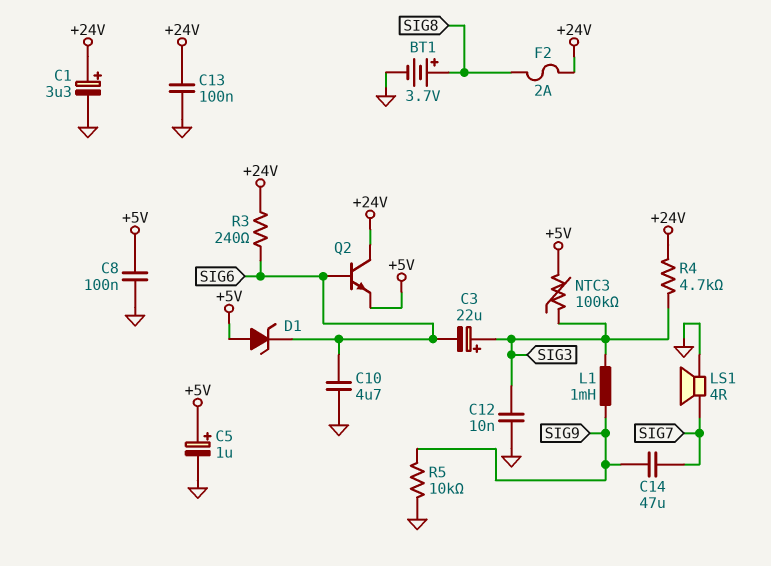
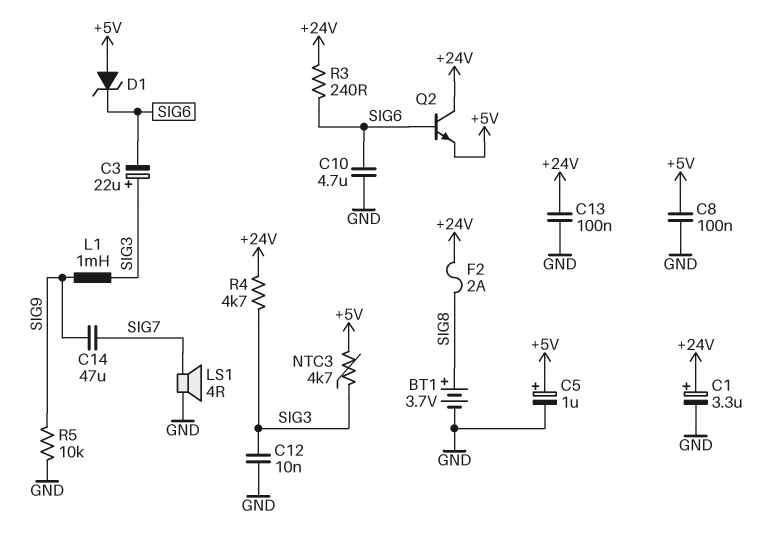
NTC3: 100k (+5V, SIG3) -> 4.7k (+5V, SIG3)

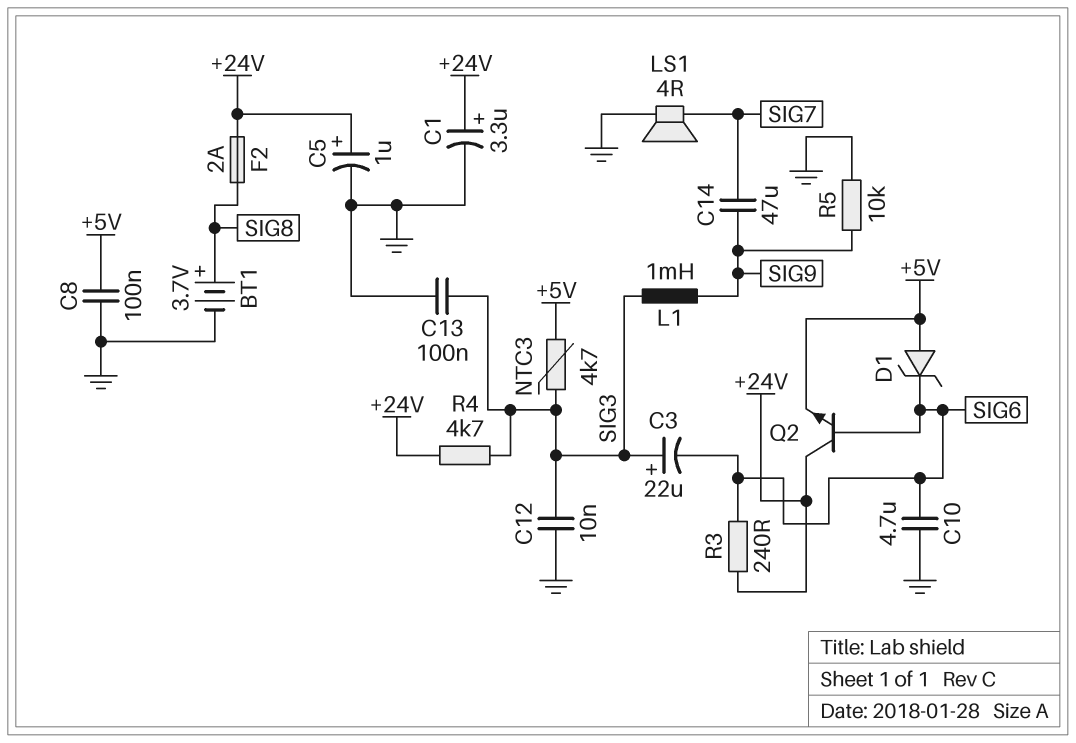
C5: 1uF (plus +5V, minus GND) -> 1uF (plus +24V, minus GND)
C13: 100nF (+24V, GND) -> 100nF (GND, SIG3)

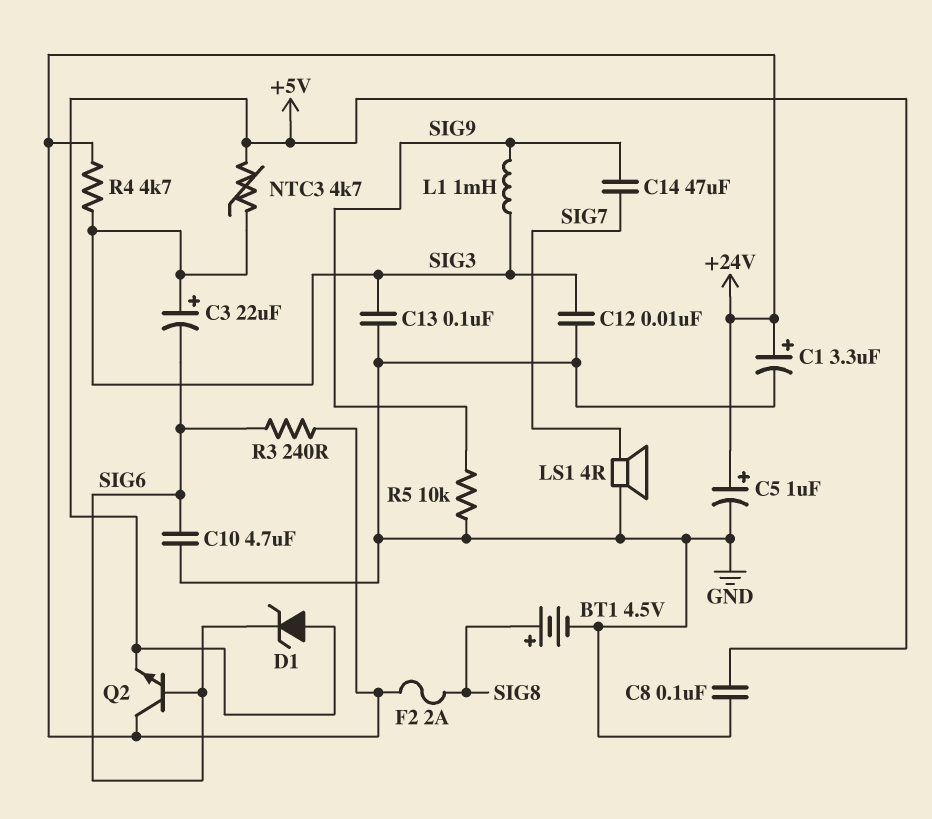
BT1: 3.7V (plus SIG8, minus GND) -> 4.5V (plus SIG8, minus GND)

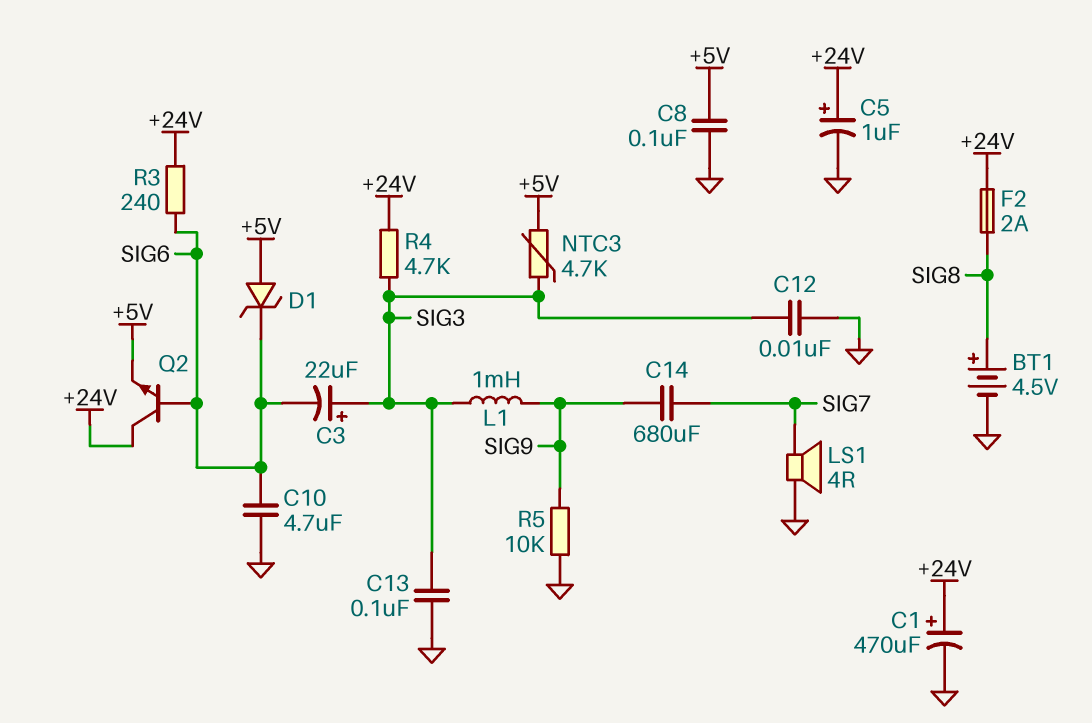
C1: 3.3uF (plus +24V, minus GND) -> 470uF (plus +24V, minus GND)
C14: 47uF (SIG7, SIG9) -> 680uF (SIG7, SIG9)

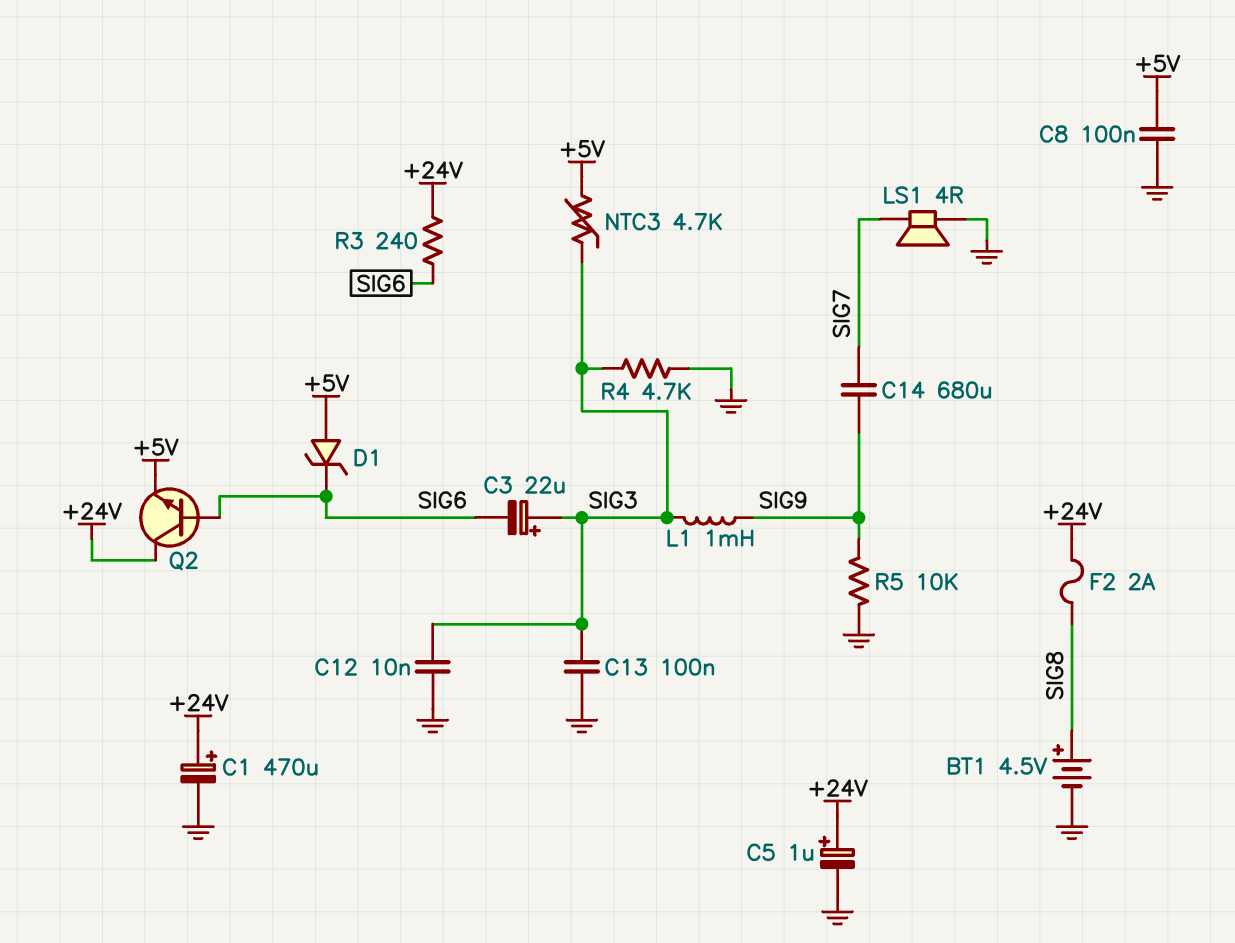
C10: 4.7uF (GND, SIG6) -> none
R4: 4.7k (+24V, SIG3) -> 4.7k (GND, SIG3)

